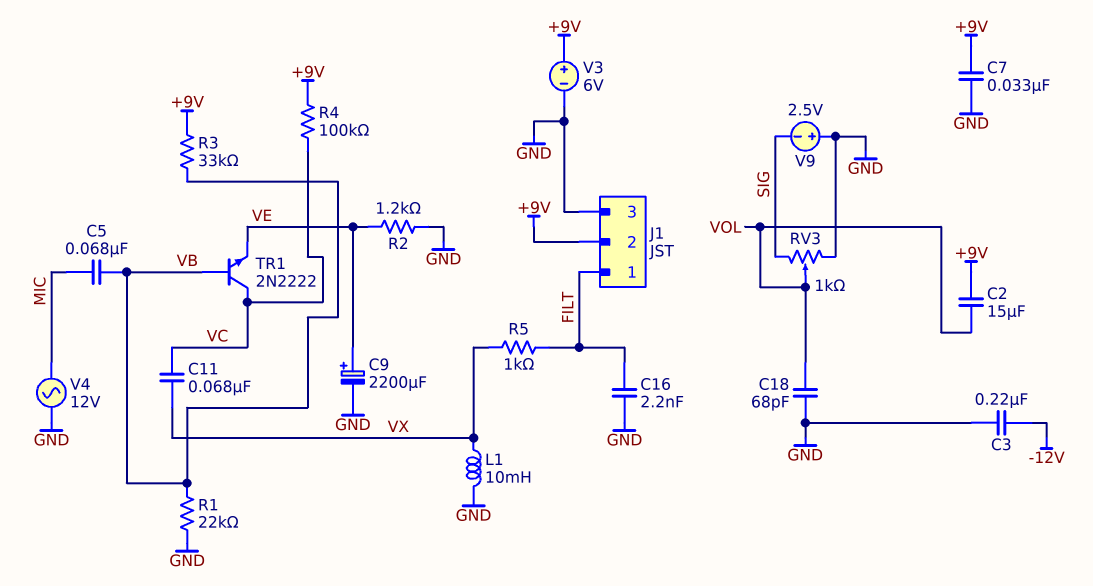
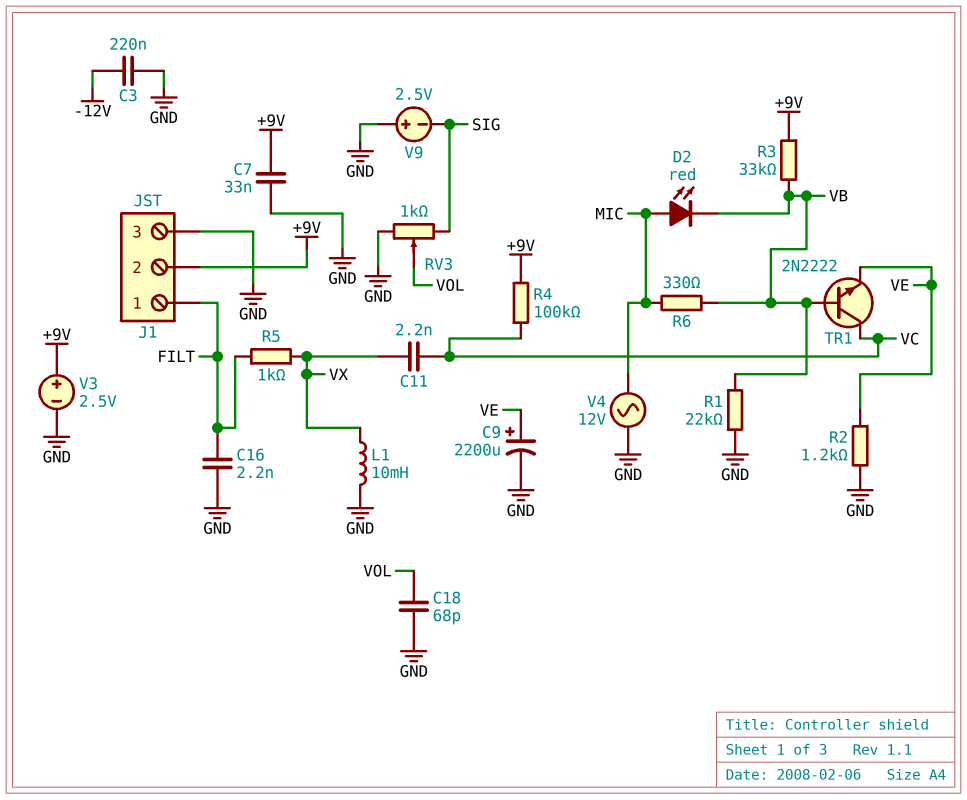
C2: 15uF (+9V, VOL) -> none
C5: 68nF (MIC, VB) -> none
C11: 68nF (VC, VX) -> 2.2nF (VC, VX)
D2: none -> LED red (A MIC, K VB)
R6: none -> 330 (MIC, VB)
V3: 6V (plus +9V, minus GND) -> 2.5V (plus +9V, minus GND)

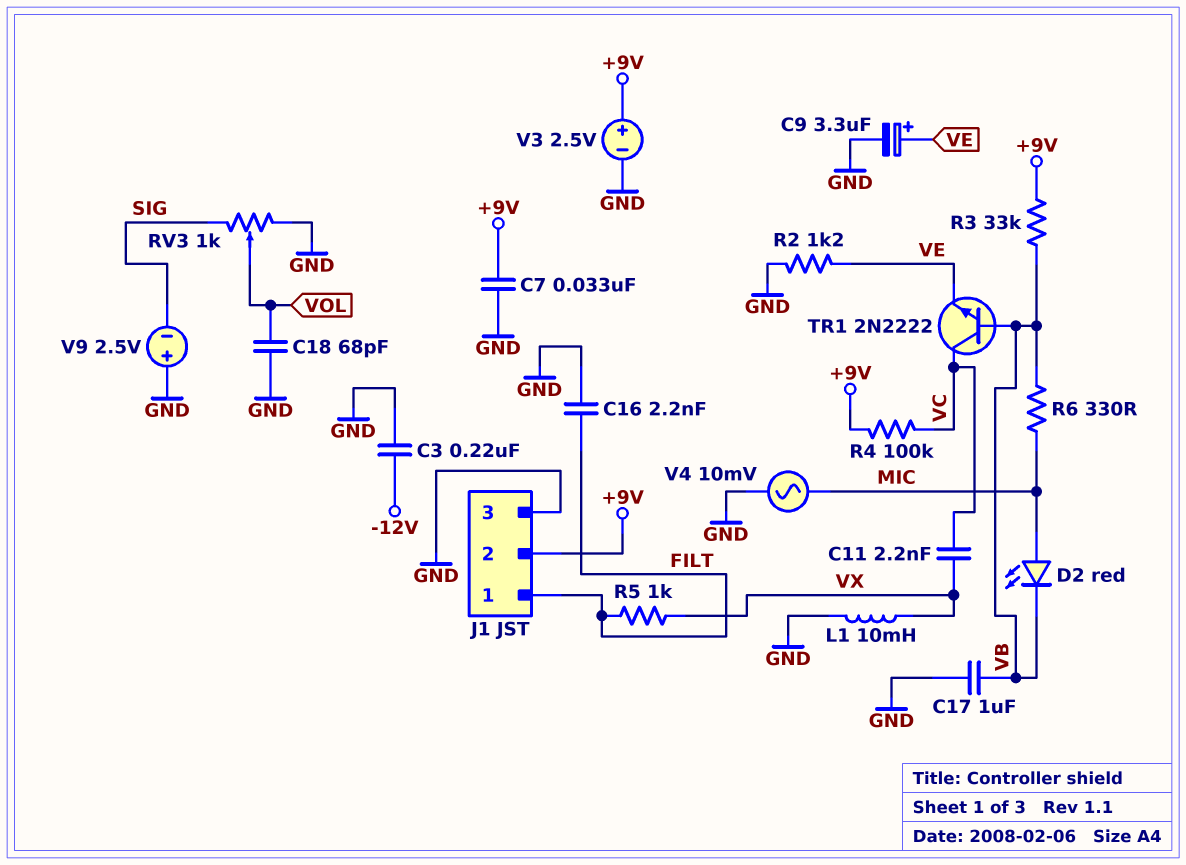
C9: 2200uF (plus VE, minus GND) -> 3.3uF (plus VE, minus GND)
C17: none -> 1uF (GND, VB)
R1: 22k (GND, VB) -> none
V4: AC 12V (GND, MIC) -> AC 10mV (GND, MIC)

